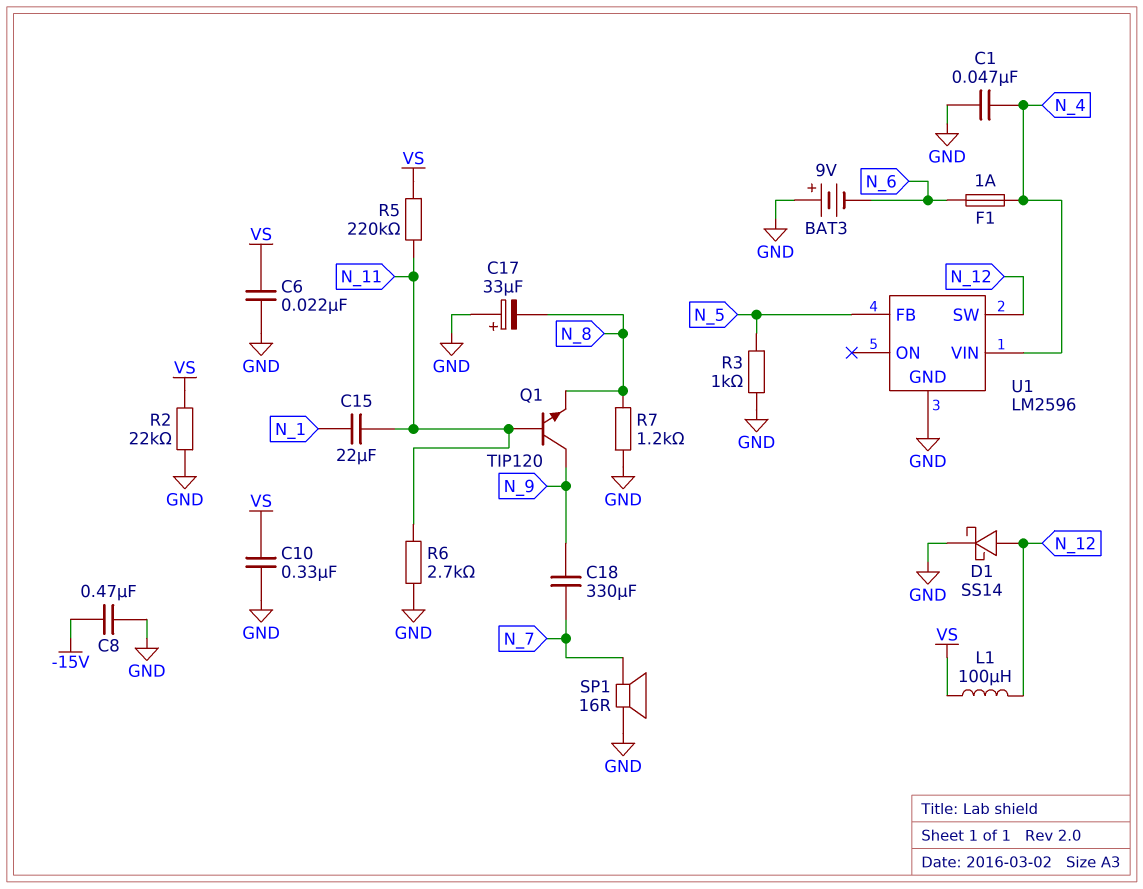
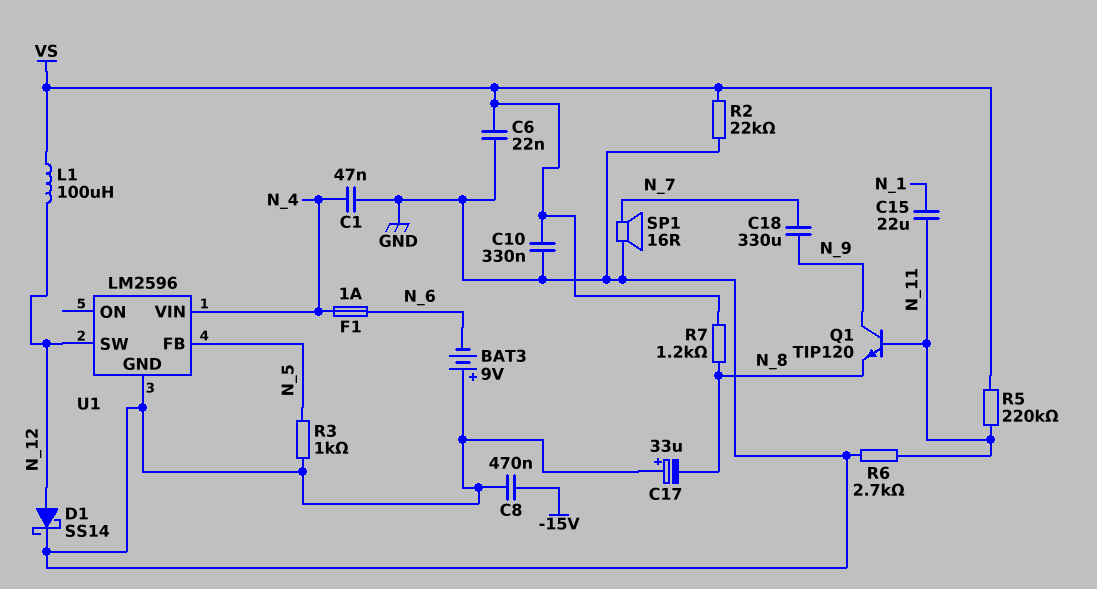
R7: 1.2k (GND, N_8) -> 1.2k (N_8, VS)

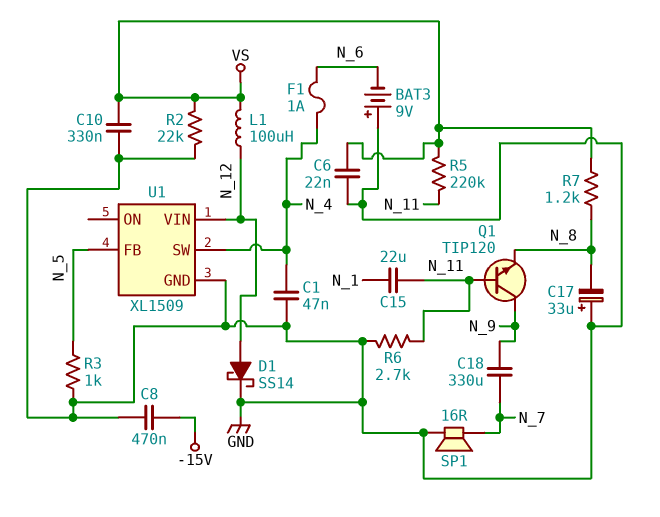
U1: LM2596 -> XL1509
U1 pin SW: N_12 -> N_4
U1 pin VIN: N_4 -> N_12

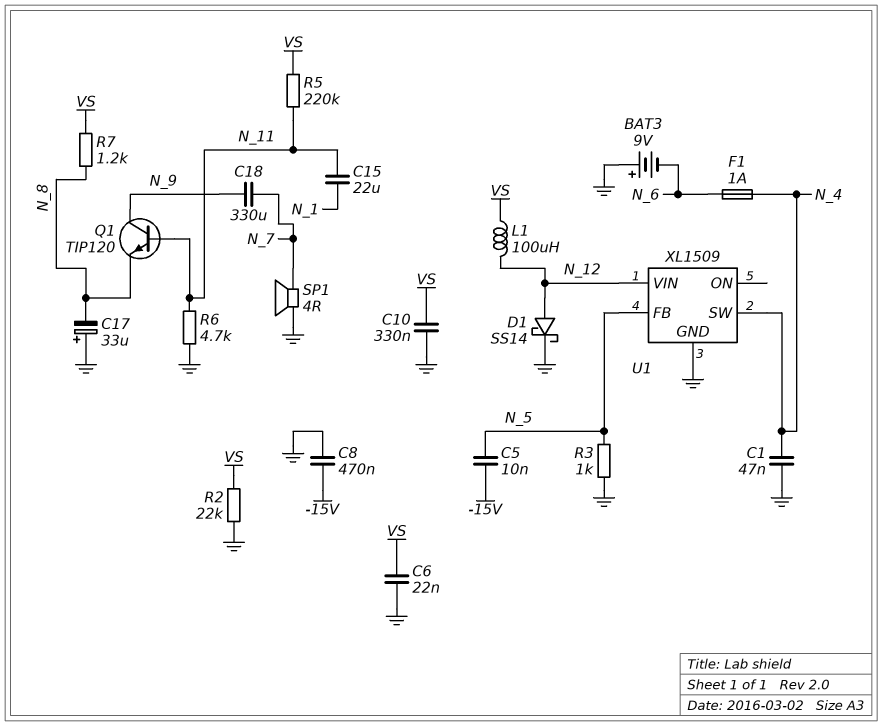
C5: none -> 10nF (-15V, N_5)
R6: 2.7k (GND, N_11) -> 4.7k (GND, N_11)
SP1: speaker 16R (GND, N_7) -> speaker 4R (GND, N_7)

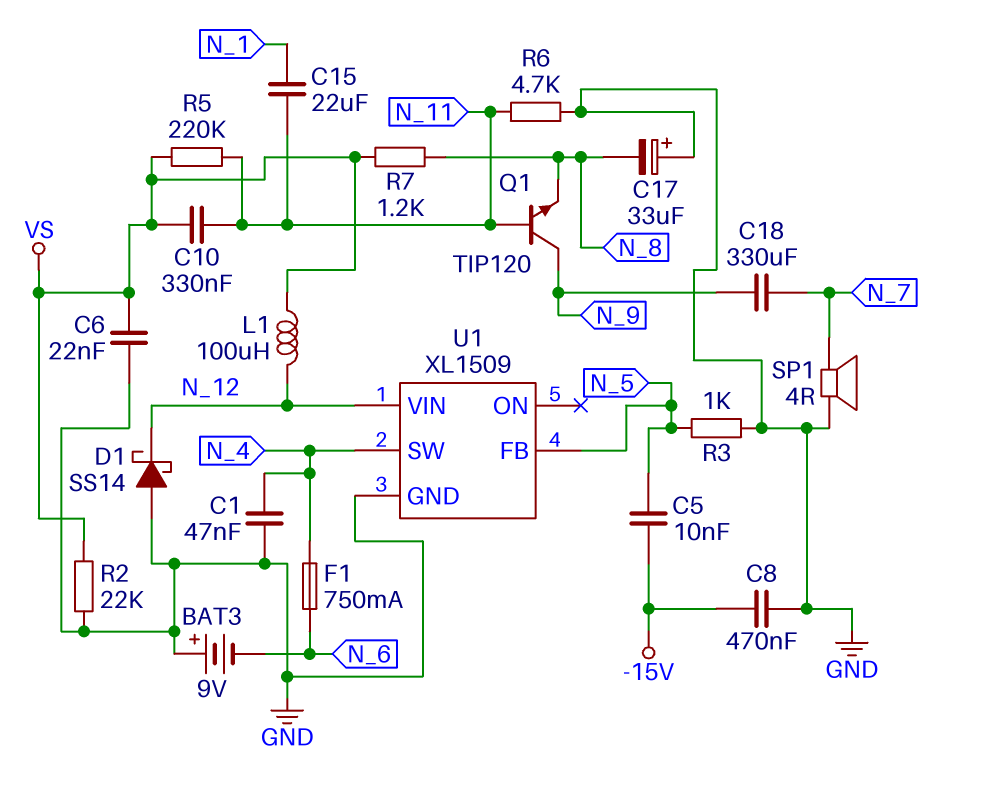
C10: 330nF (GND, VS) -> 330nF (N_11, VS)
D1: schottky SS14 (A N_12, K GND) -> schottky SS14 (A GND, K N_12)
F1: 1A (N_4, N_6) -> 750mA (N_4, N_6)

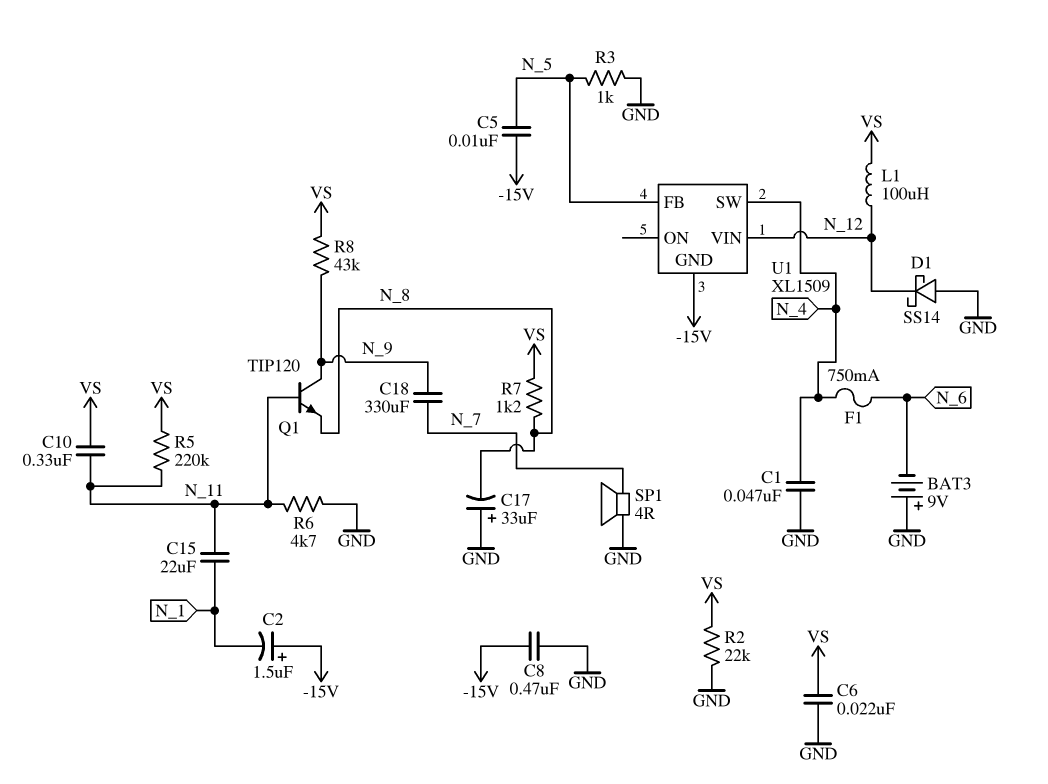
C2: none -> 1.5uF (plus -15V, minus N_1)
R8: none -> 43k (N_9, VS)
U1 pin GND: GND -> -15V

